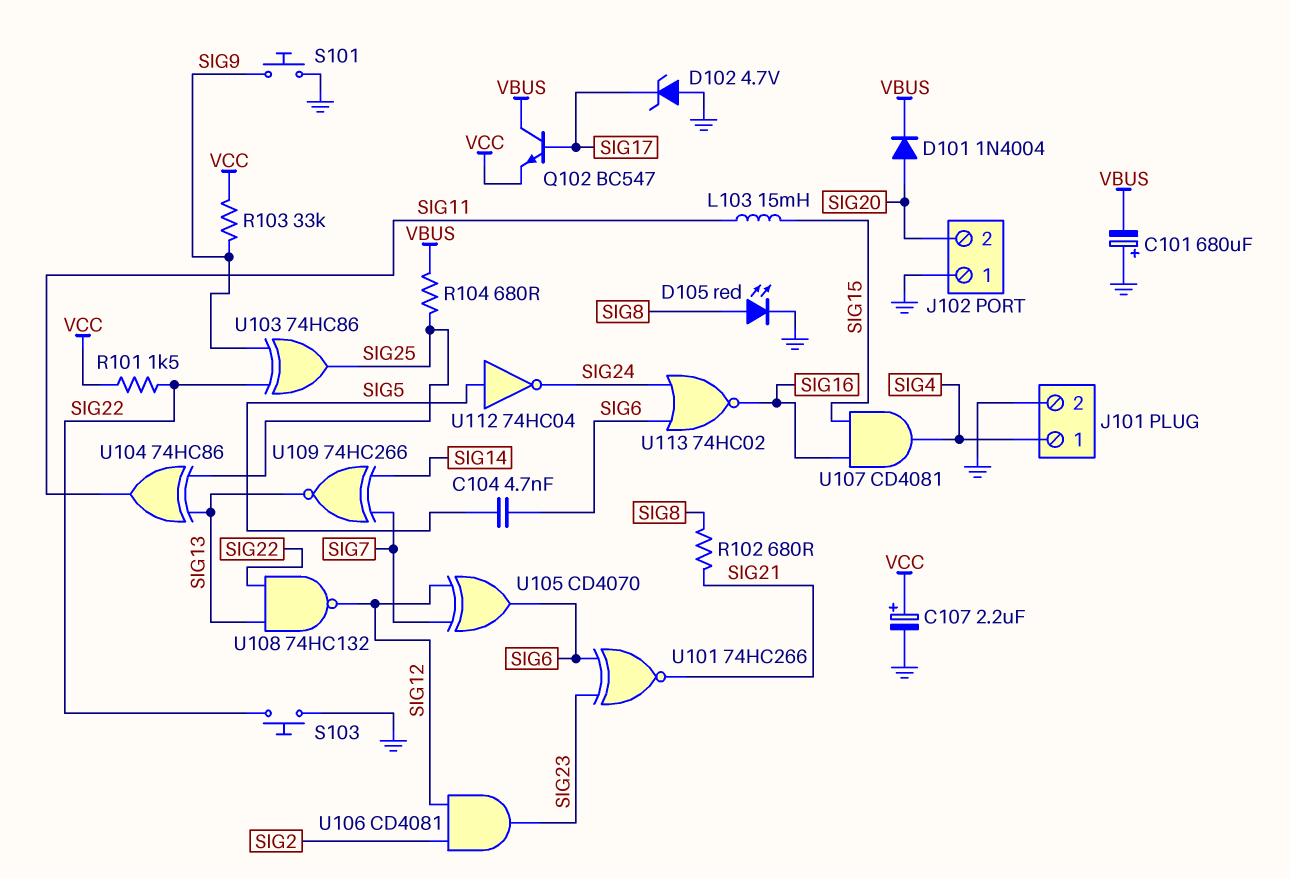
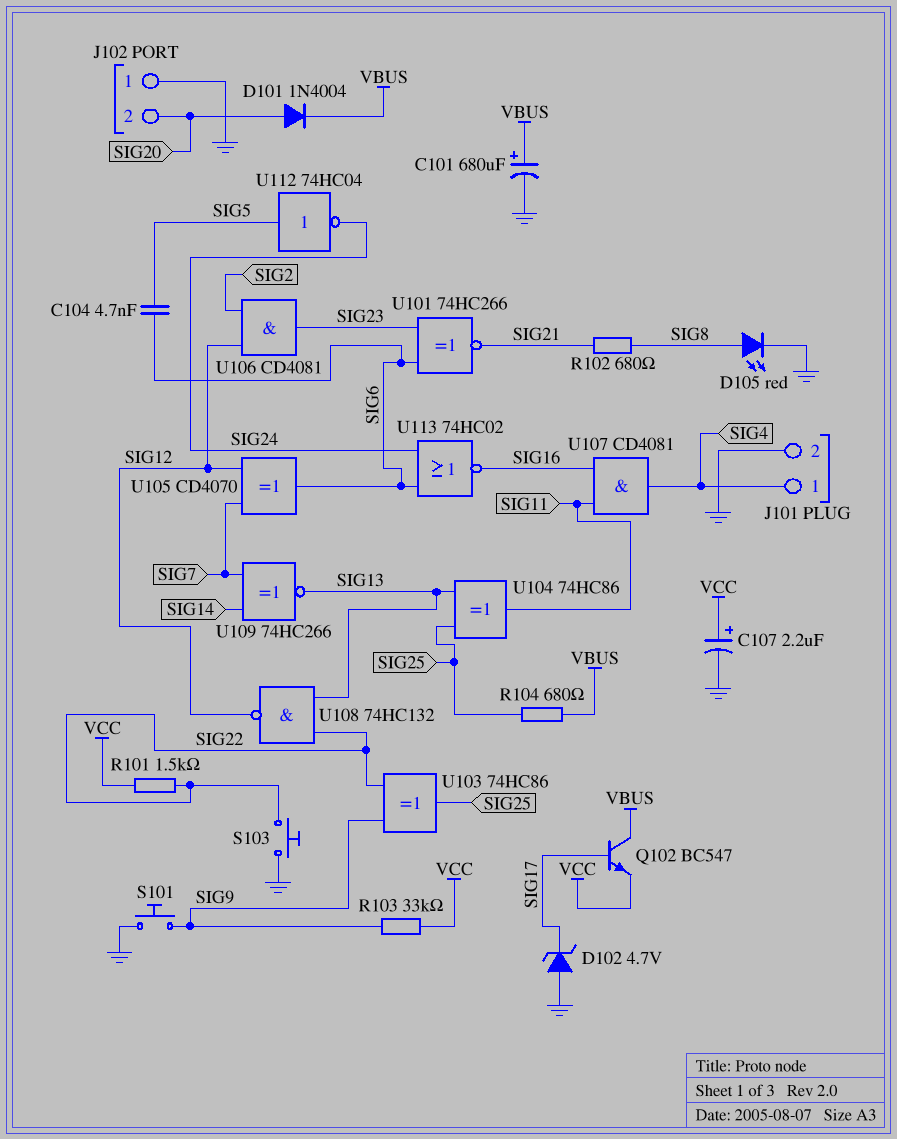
C101: 680uF (plus GND, minus VBUS) -> 680uF (plus VBUS, minus GND)
L103: 15mH (SIG11, SIG15) -> none
U107: AND CD4081 (in SIG15, in SIG16, out SIG4) -> AND CD4081 (in SIG11, in SIG16, out SIG4)

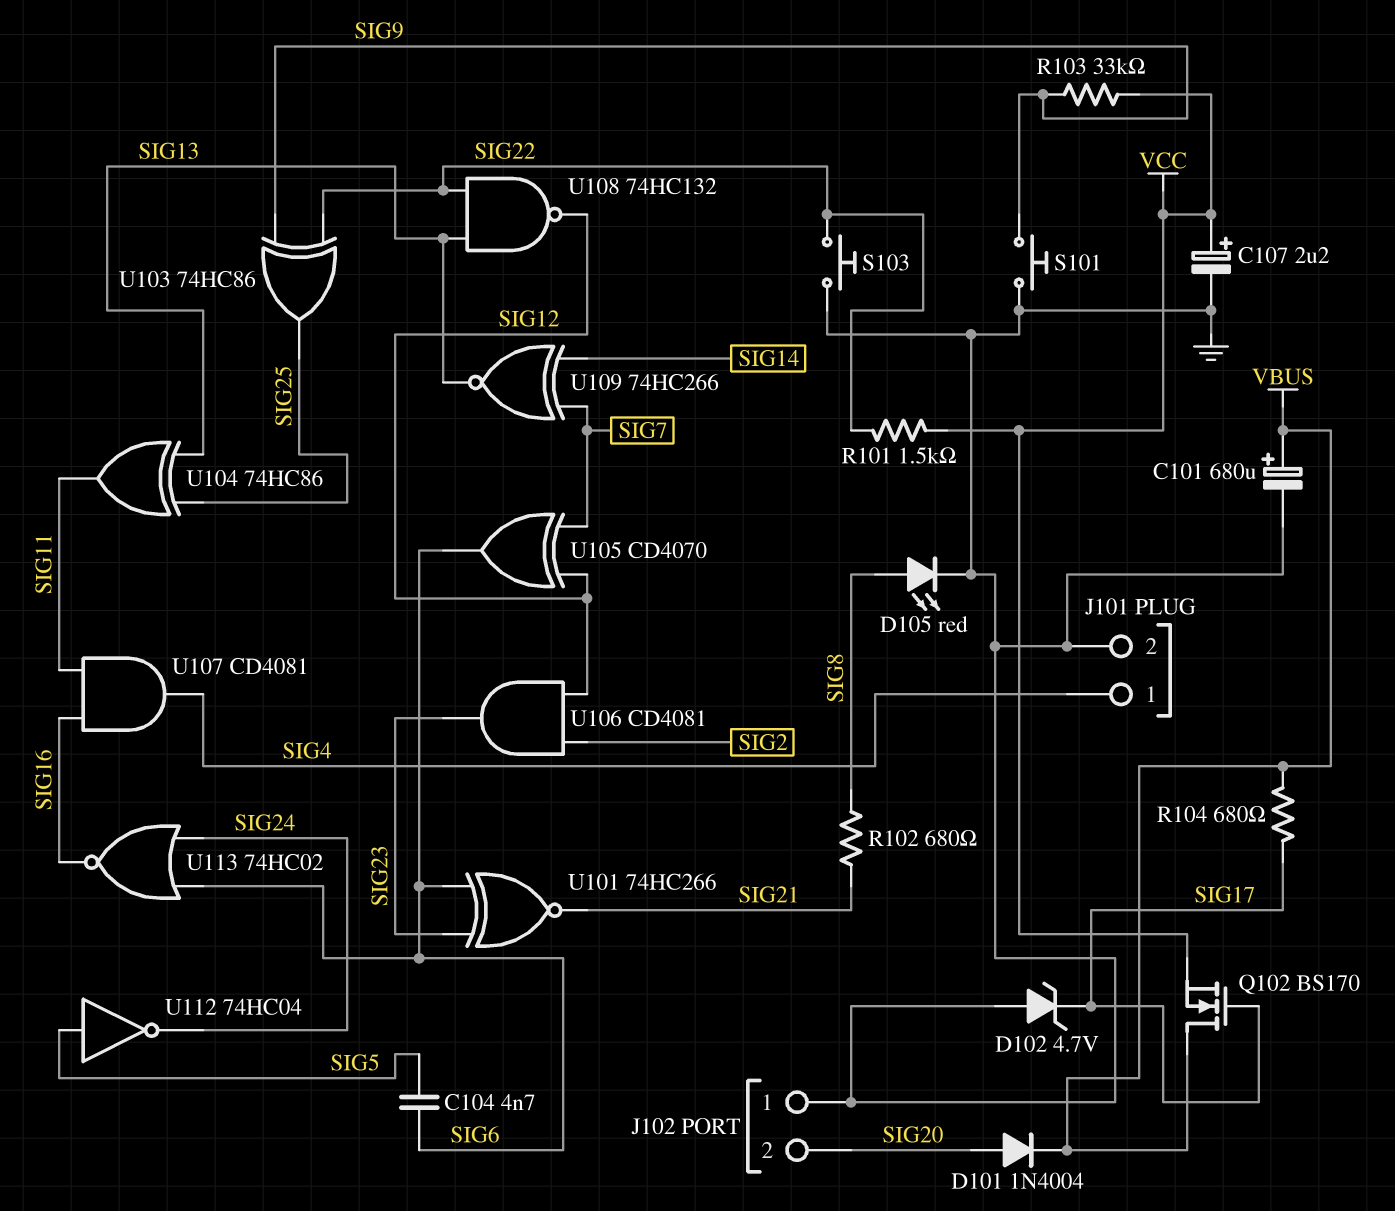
Q102: NPN BC547 (B SIG17, C VBUS, E VCC) -> NMOS BS170 (G SIG17, D VBUS, S VCC)
R104: 680 (SIG25, VBUS) -> 680 (SIG17, VBUS)

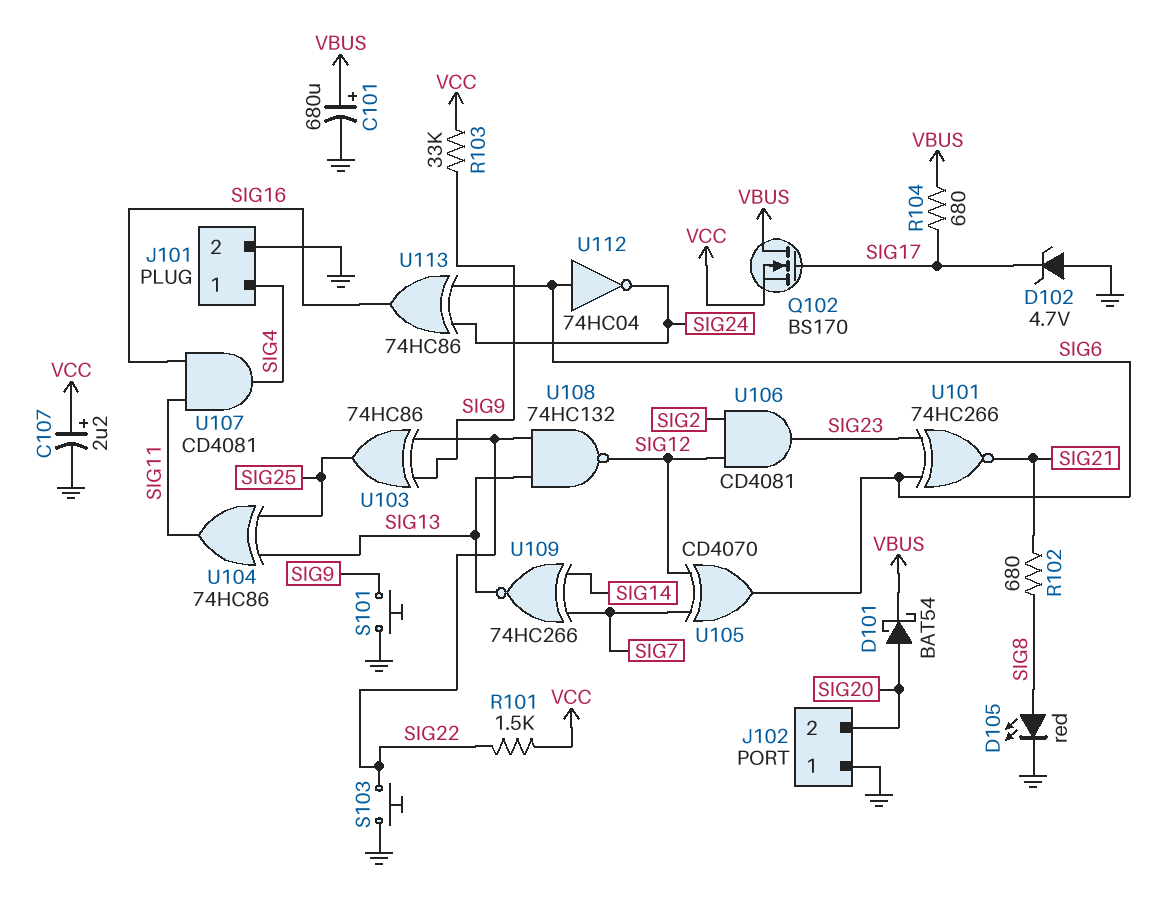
C104: 4.7nF (SIG5, SIG6) -> none
D101: diode 1N4004 (A SIG20, K VBUS) -> schottky BAT54 (A SIG20, K VBUS)
U112: NOT 74HC04 (in SIG5, out SIG24) -> NOT 74HC04 (in SIG6, out SIG24)
U113: NOR 74HC02 (in SIG6, in SIG24, out SIG16) -> XOR 74HC86 (in SIG6, in SIG24, out SIG16)

